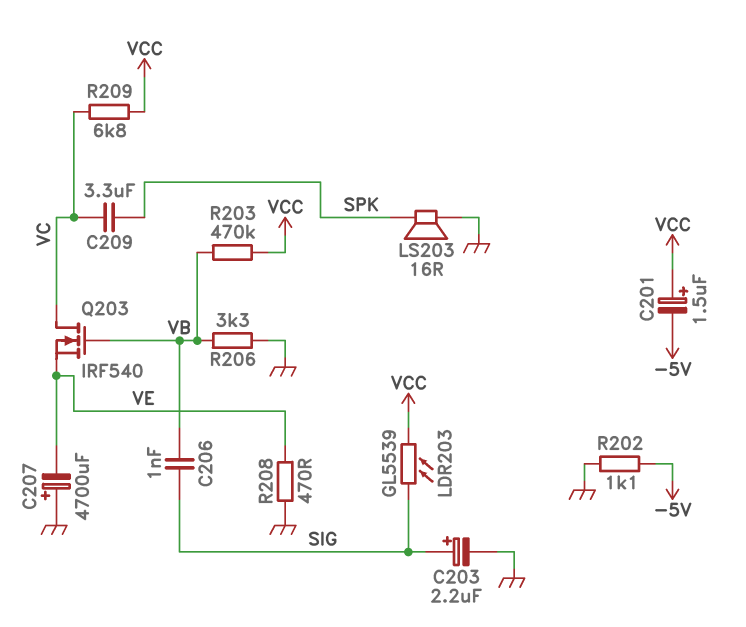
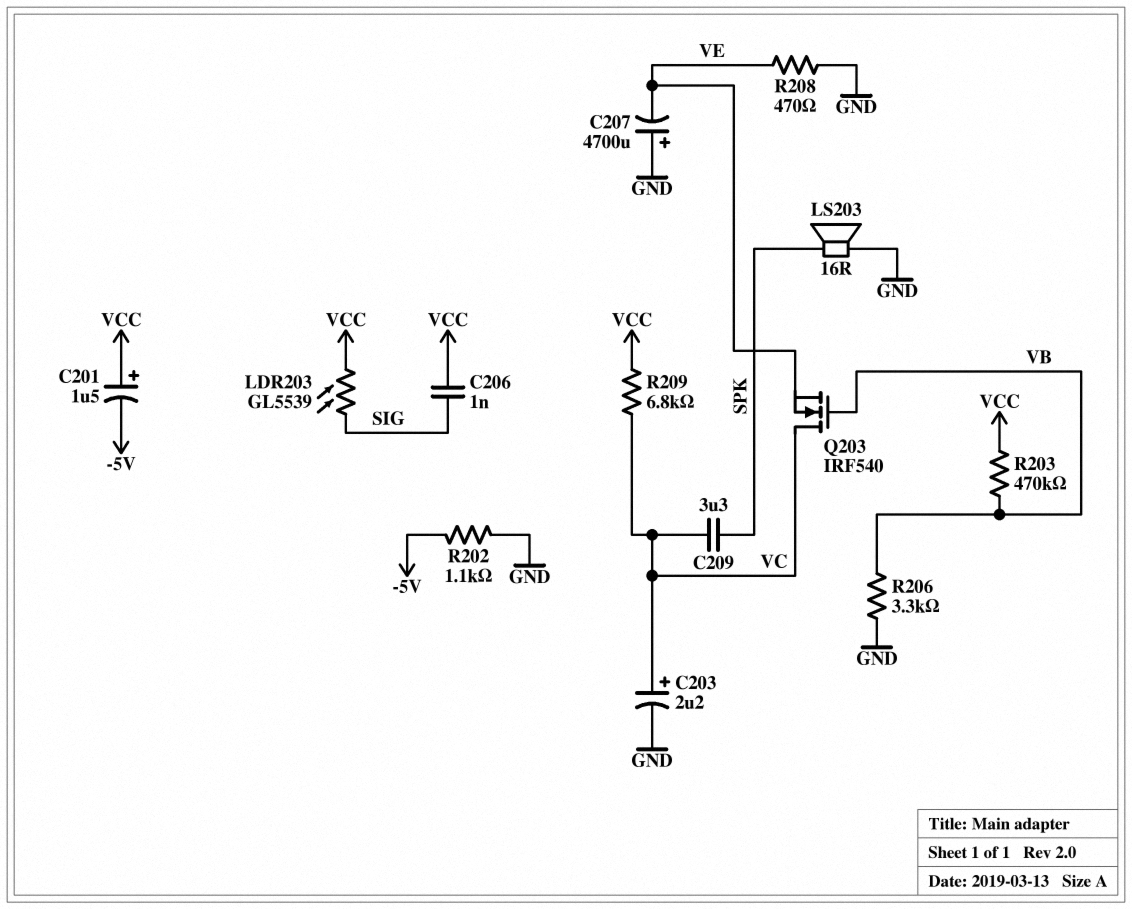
C203: 2.2uF (plus SIG, minus GND) -> 2.2uF (plus VC, minus GND)
C206: 1nF (SIG, VB) -> 1nF (SIG, VCC)

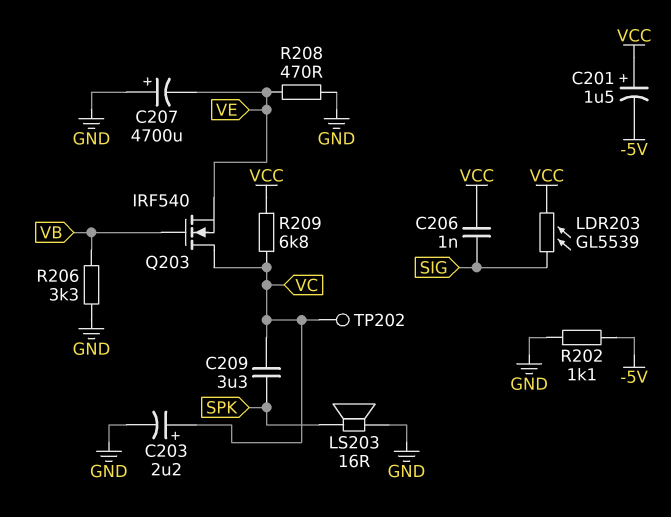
R203: 470k (VB, VCC) -> none
TP202: none -> test point (VC)

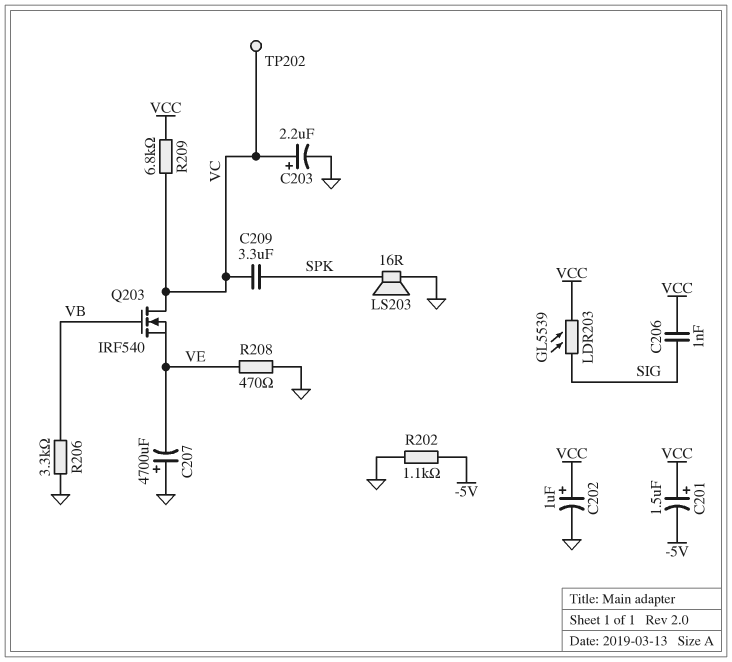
C202: none -> 1uF (plus VCC, minus GND)

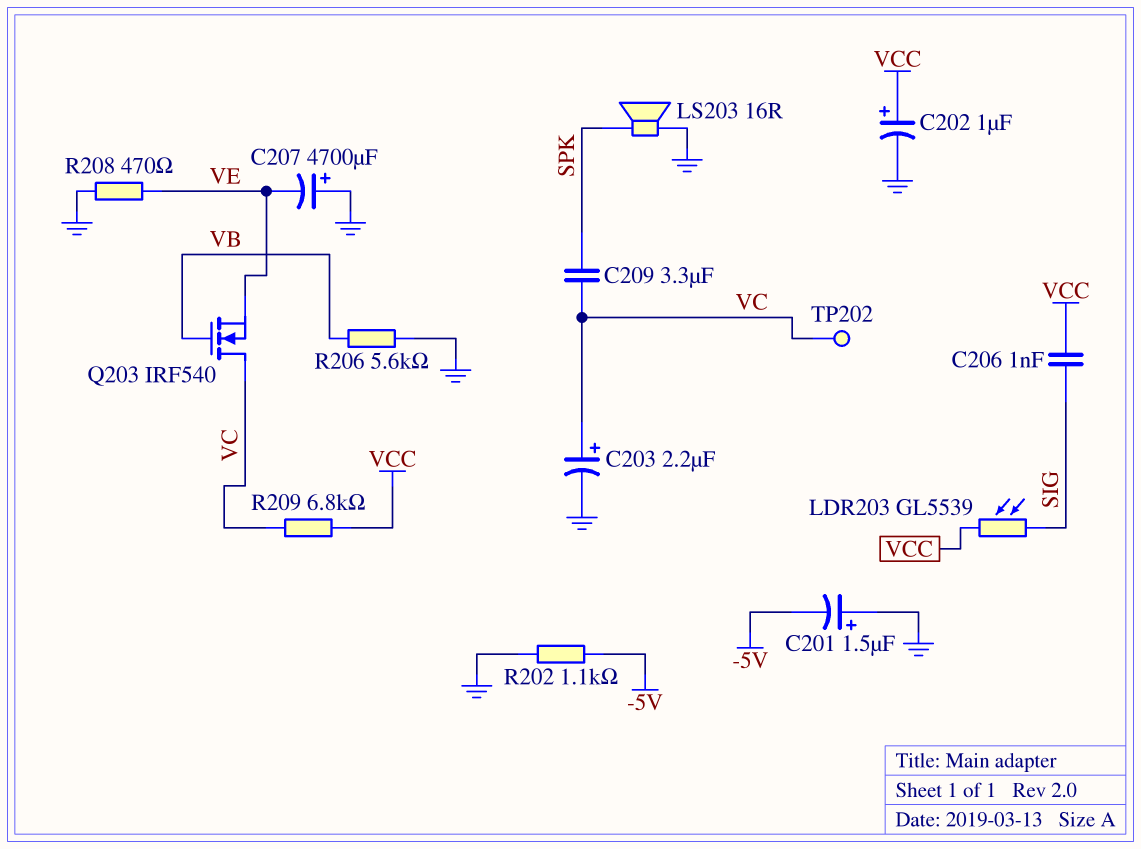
C201: 1.5uF (plus VCC, minus -5V) -> 1.5uF (plus GND, minus -5V)
R206: 3.3k (GND, VB) -> 5.6k (GND, VB)

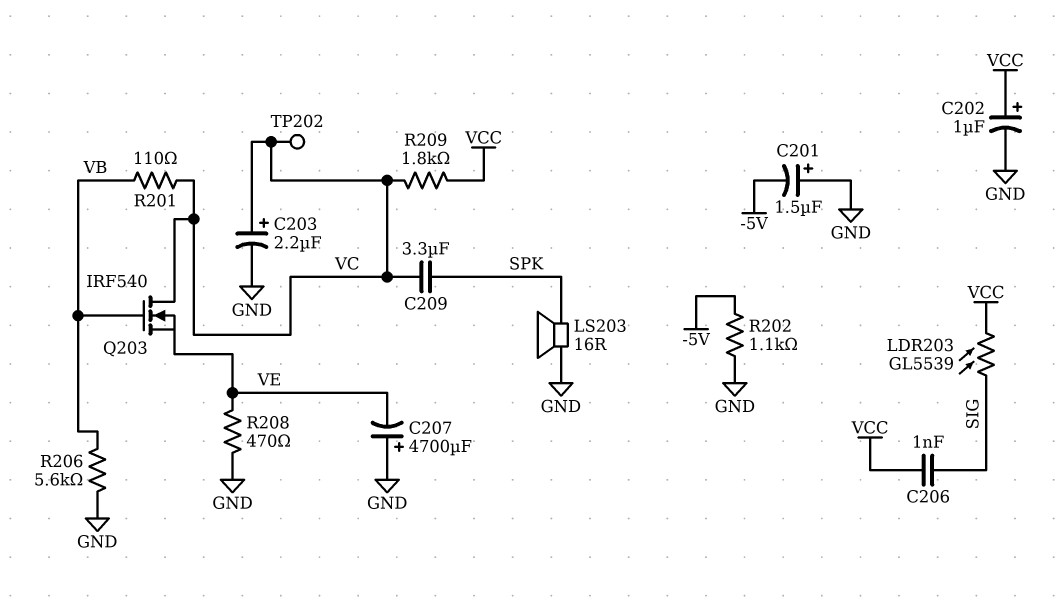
R201: none -> 110 (VB, VC)
R209: 6.8k (VC, VCC) -> 1.8k (VC, VCC)

